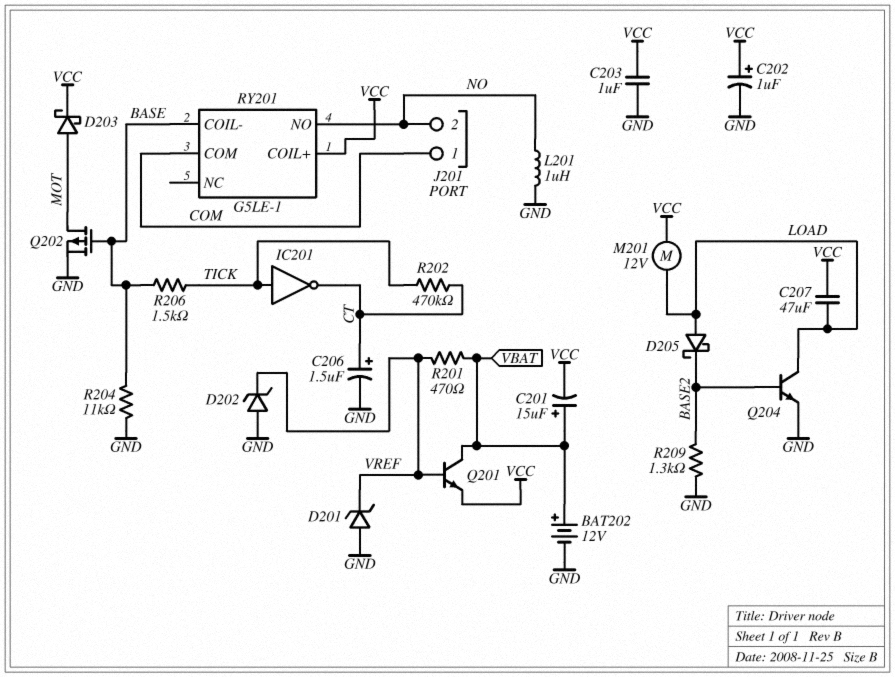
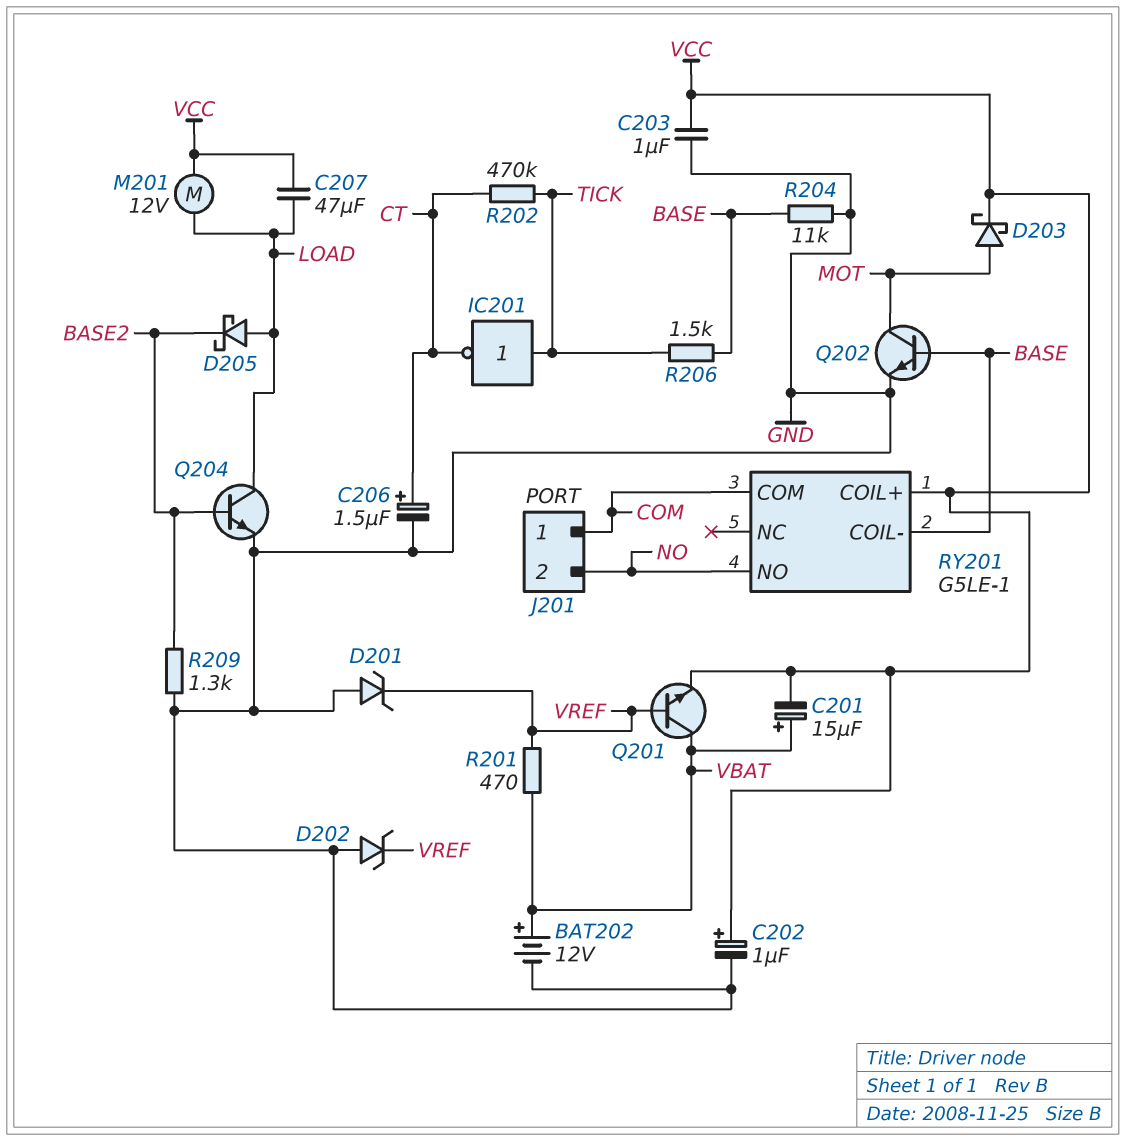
L201: 1uH (GND, NO) -> none
Q202: PMOS (G BASE, D MOT, S GND) -> NPN (B BASE, C MOT, E GND)

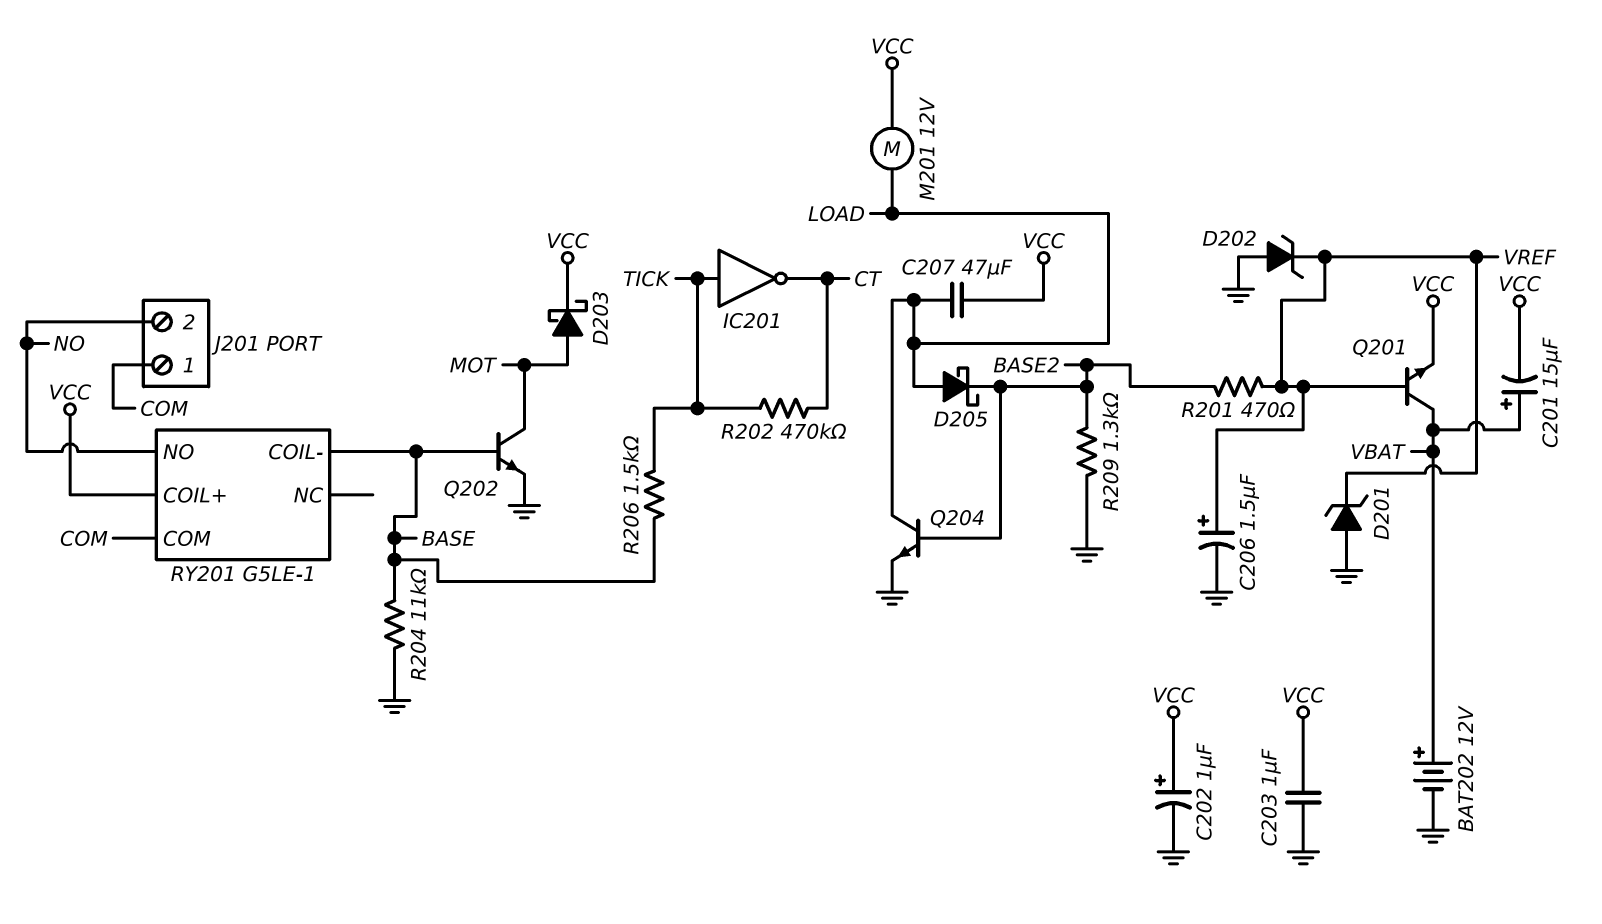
C206: 1.5uF (plus CT, minus GND) -> 1.5uF (plus VREF, minus GND)
R201: 470 (VBAT, VREF) -> 470 (BASE2, VREF)

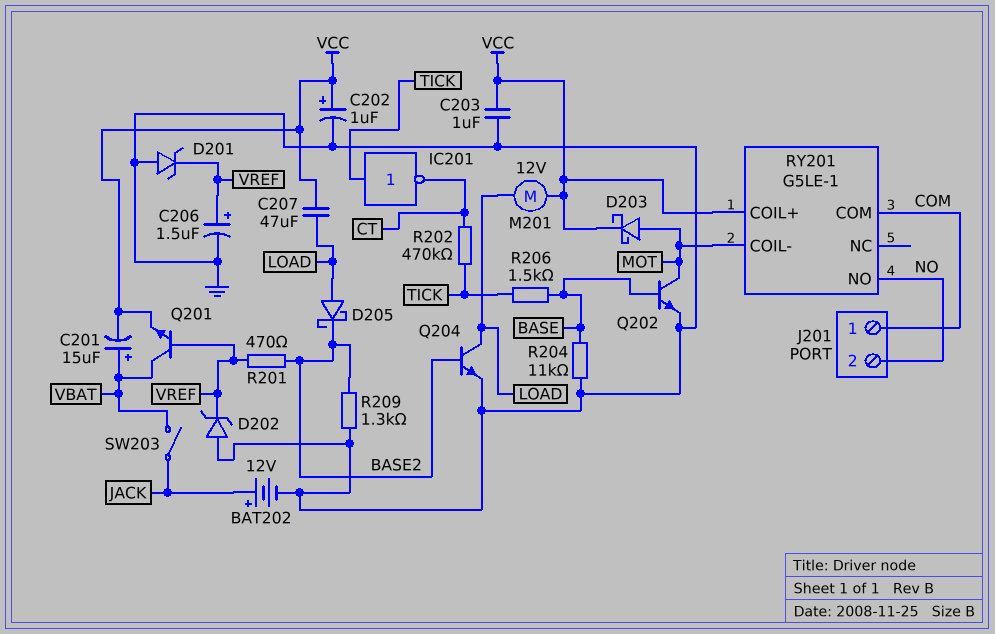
BAT202: 12V (plus VBAT, minus GND) -> 12V (plus JACK, minus GND)
RY201 pin COIL-: BASE -> MOT
SW203: none -> switch (JACK, VBAT)

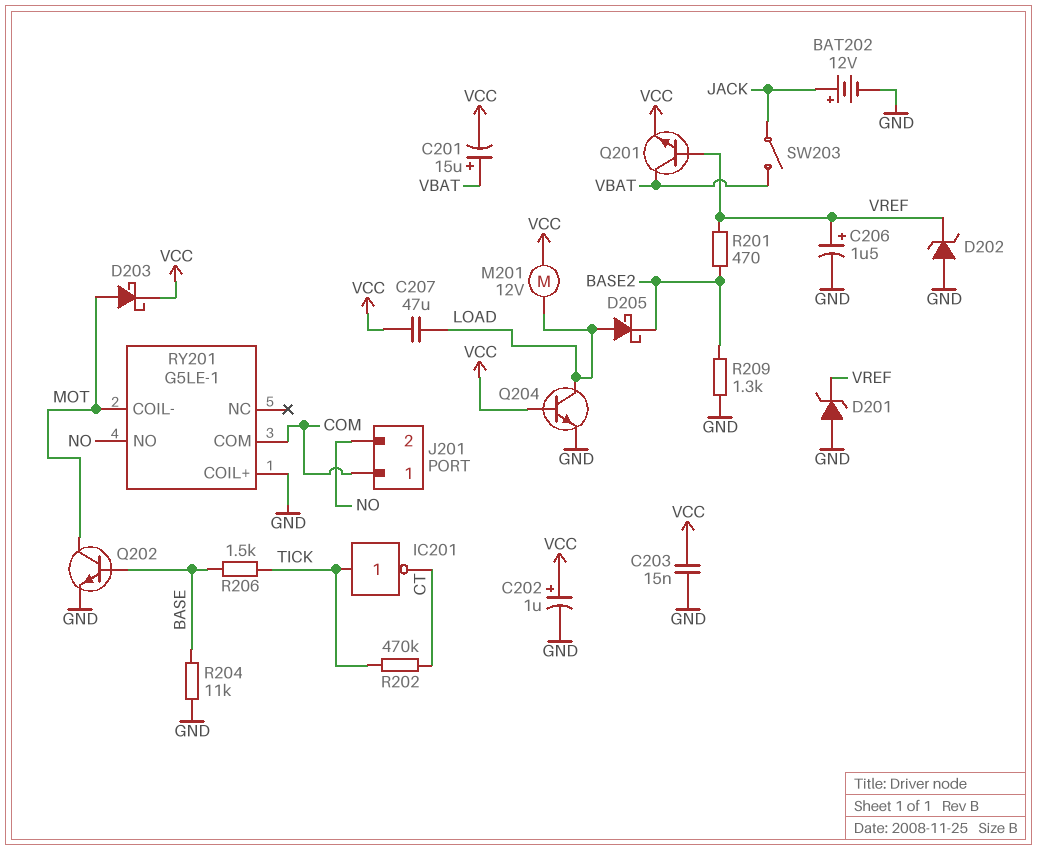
C203: 1uF (GND, VCC) -> 15nF (GND, VCC)
Q204: NPN (B BASE2, C LOAD, E GND) -> NPN (B VCC, C LOAD, E GND)
RY201 pin COIL+: VCC -> GND

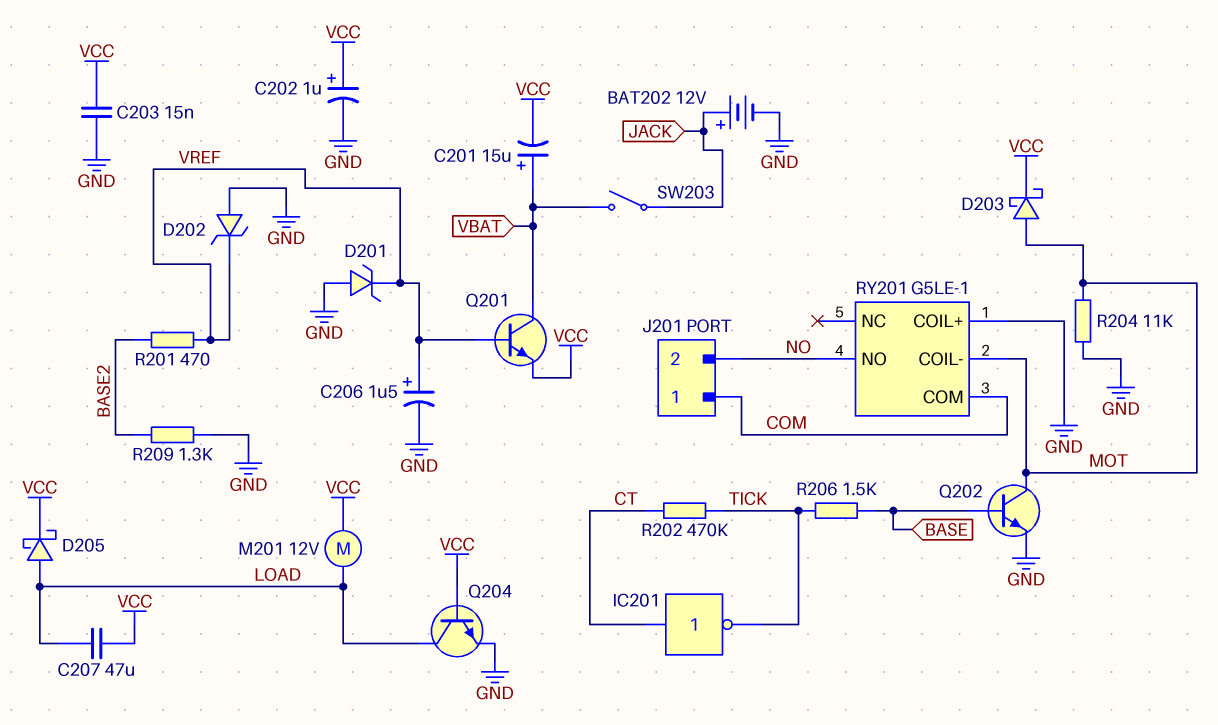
D205: schottky (A LOAD, K BASE2) -> schottky (A LOAD, K VCC)
IC201: NOT (in TICK, out CT) -> NOT (in CT, out TICK)
R204: 11k (BASE, GND) -> 11k (GND, MOT)

